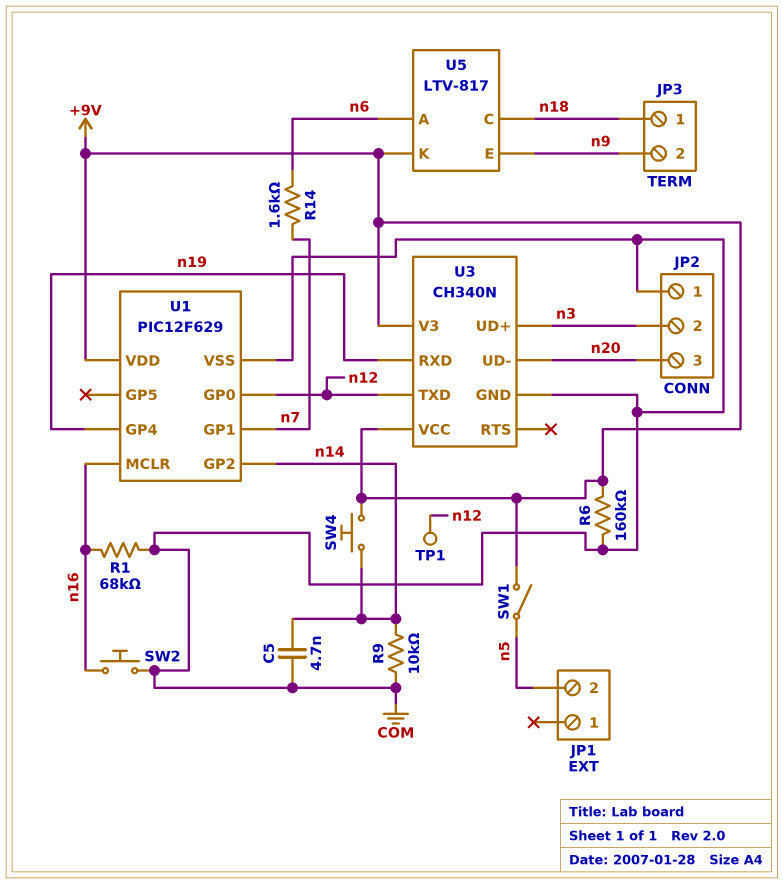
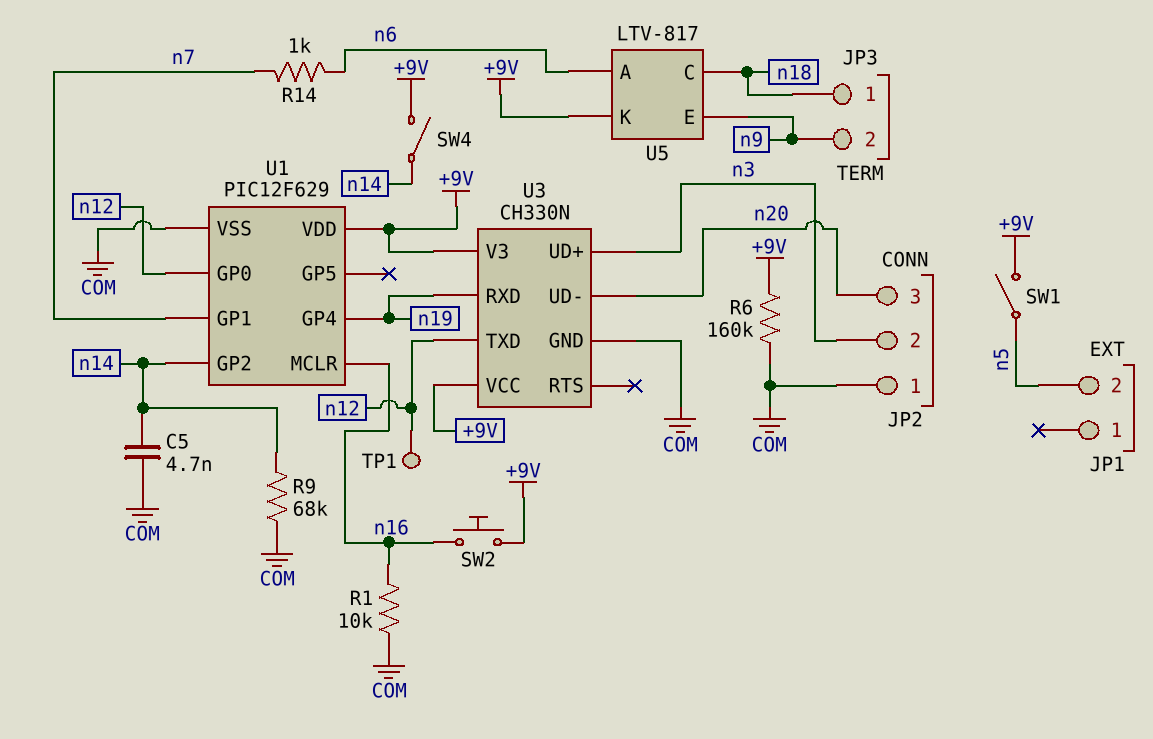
R1: 68k (COM, n16) -> 10k (COM, n16)
R9: 10k (COM, n14) -> 68k (COM, n14)
R14: 1.6k (n6, n7) -> 1k (n6, n7)
SW2: button (COM, n16) -> button (+9V, n16)
SW4: button (+9V, n14) -> switch (+9V, n14)
U3: CH340N -> CH330N

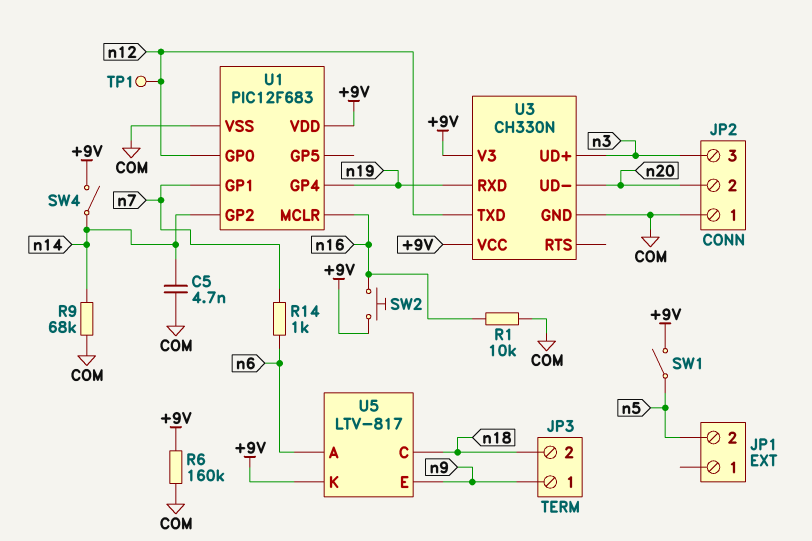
JP2 pin 2: n3 -> n20
JP2 pin 3: n20 -> n3
JP3 pin 1: n18 -> n9
JP3 pin 2: n9 -> n18
U1: PIC12F629 -> PIC12F683

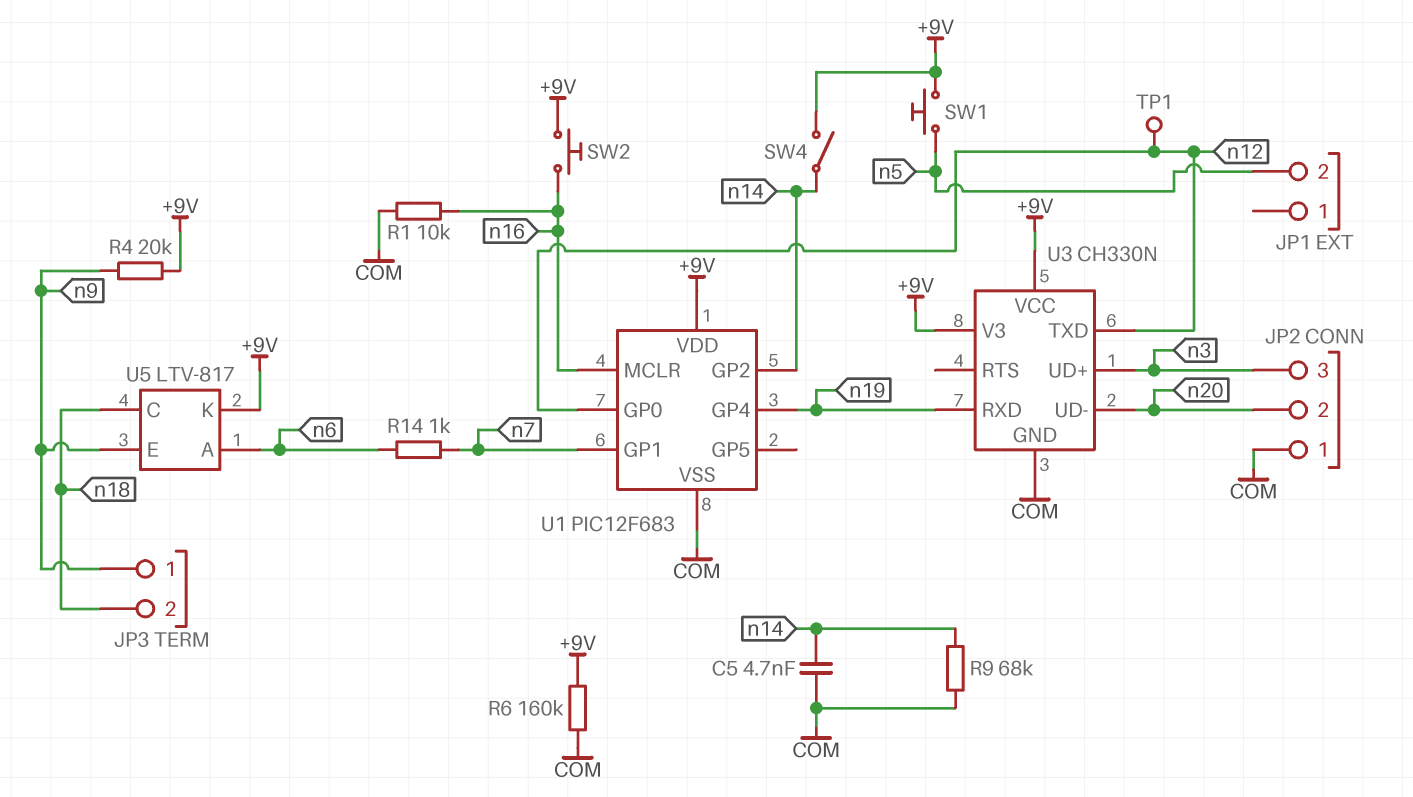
R4: none -> 20k (+9V, n9)
SW1: switch (+9V, n5) -> button (+9V, n5)

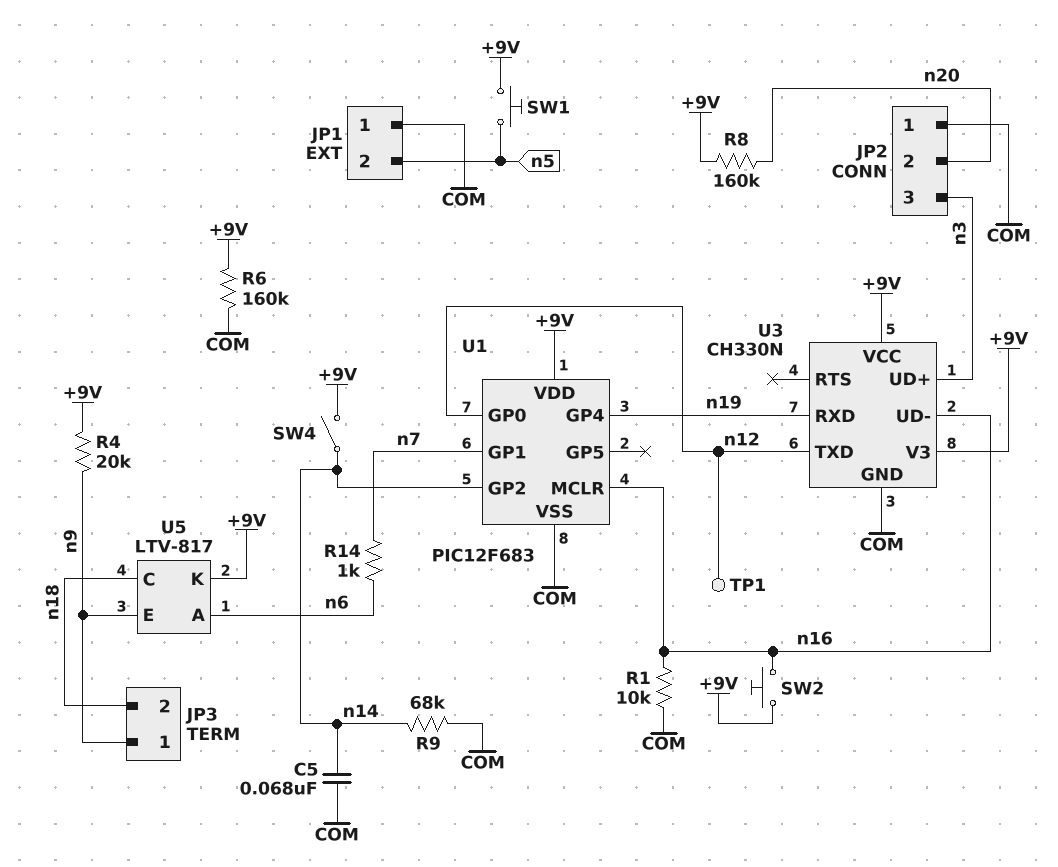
C5: 4.7nF (COM, n14) -> 68nF (COM, n14)
JP1 pin 1: none -> COM
R8: none -> 160k (+9V, n20)
U3 pin UD-: n20 -> n16

